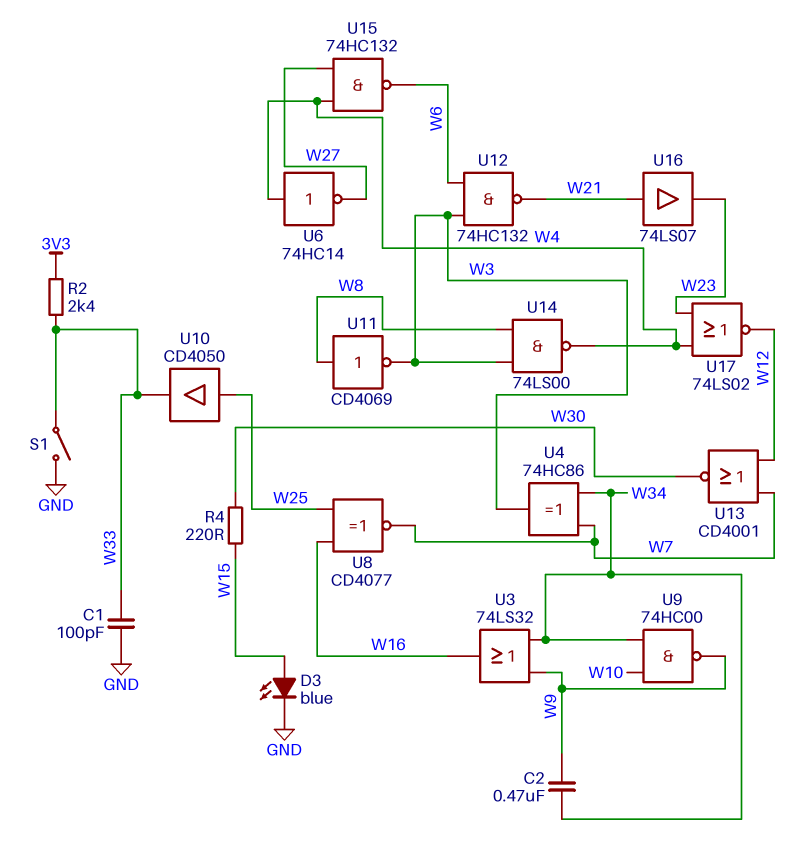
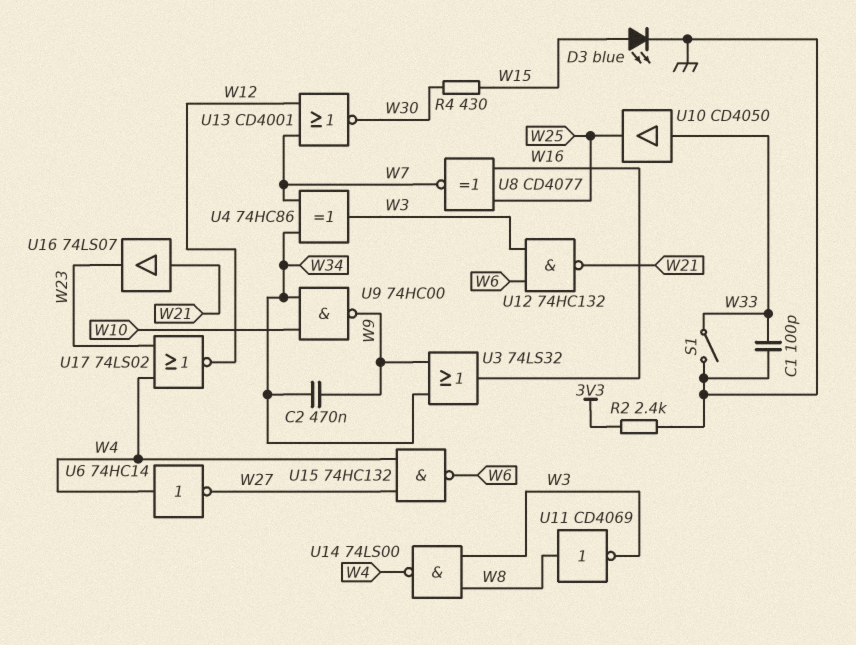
R2: 2.4k (3V3, W33) -> 2.4k (3V3, GND)
R4: 220 (W15, W30) -> 430 (W15, W30)
U10: buffer CD4050 (in W25, out W33) -> buffer CD4050 (in W33, out W25)

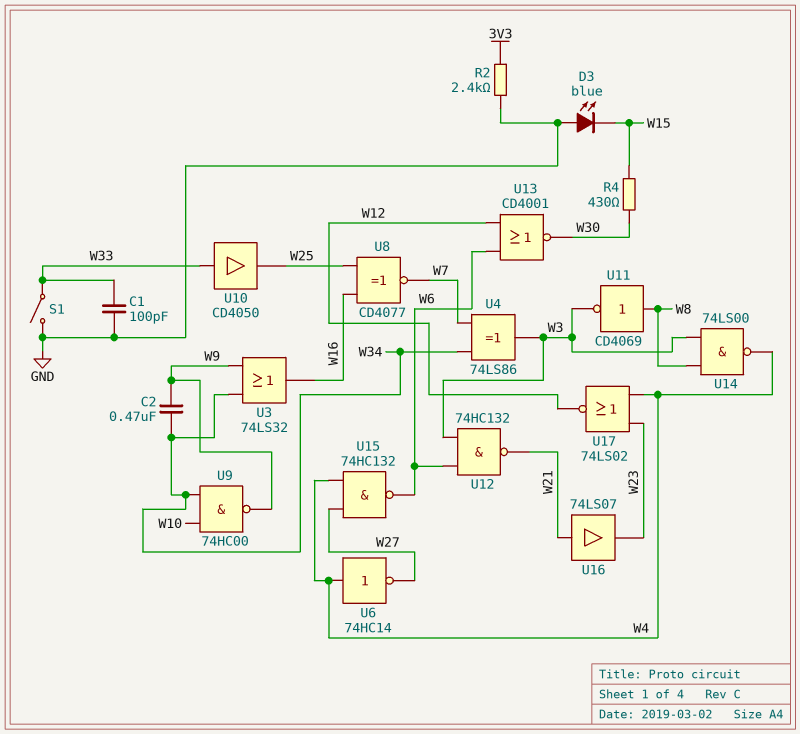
D3: LED blue (A W15, K GND) -> LED blue (A GND, K W15)
U4: XOR 74HC86 (in W7, in W34, out W3) -> XOR 74LS86 (in W7, in W34, out W3)
U13: NOR CD4001 (in W7, in W12, out W30) -> NOR CD4001 (in W6, in W12, out W30)

